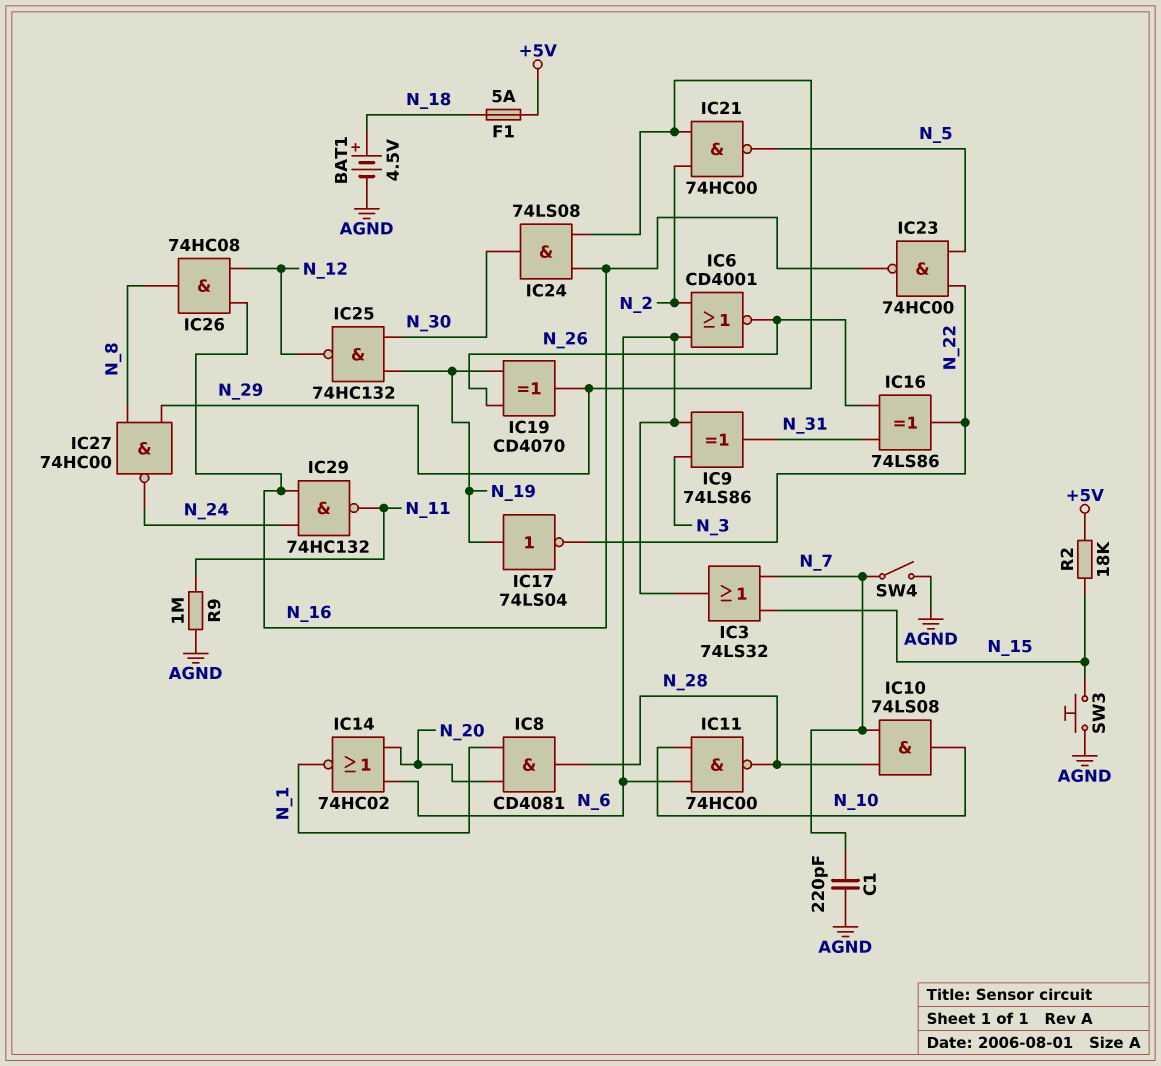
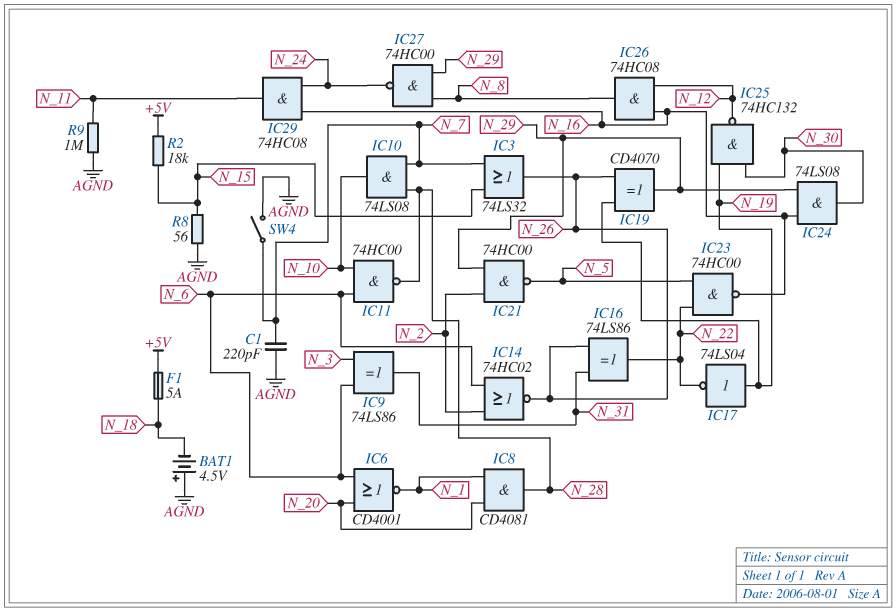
BAT1: 4.5V (plus N_18, minus AGND) -> 4.5V (plus AGND, minus N_18)
IC3: OR 74LS32 (in N_7, in N_15, out N_6) -> OR 74LS32 (in N_7, in N_15, out N_26)
IC6: NOR CD4001 (in N_2, in N_6, out N_26) -> NOR CD4001 (in N_6, in N_20, out N_1)
IC14: NOR 74HC02 (in N_6, in N_20, out N_1) -> NOR 74HC02 (in N_2, in N_6, out N_26)
IC29: NAND 74HC132 (in N_16, in N_24, out N_11) -> AND 74HC08 (in N_16, in N_24, out N_11)
R8: none -> 56 (AGND, N_15)
SW3: button (AGND, N_15) -> none

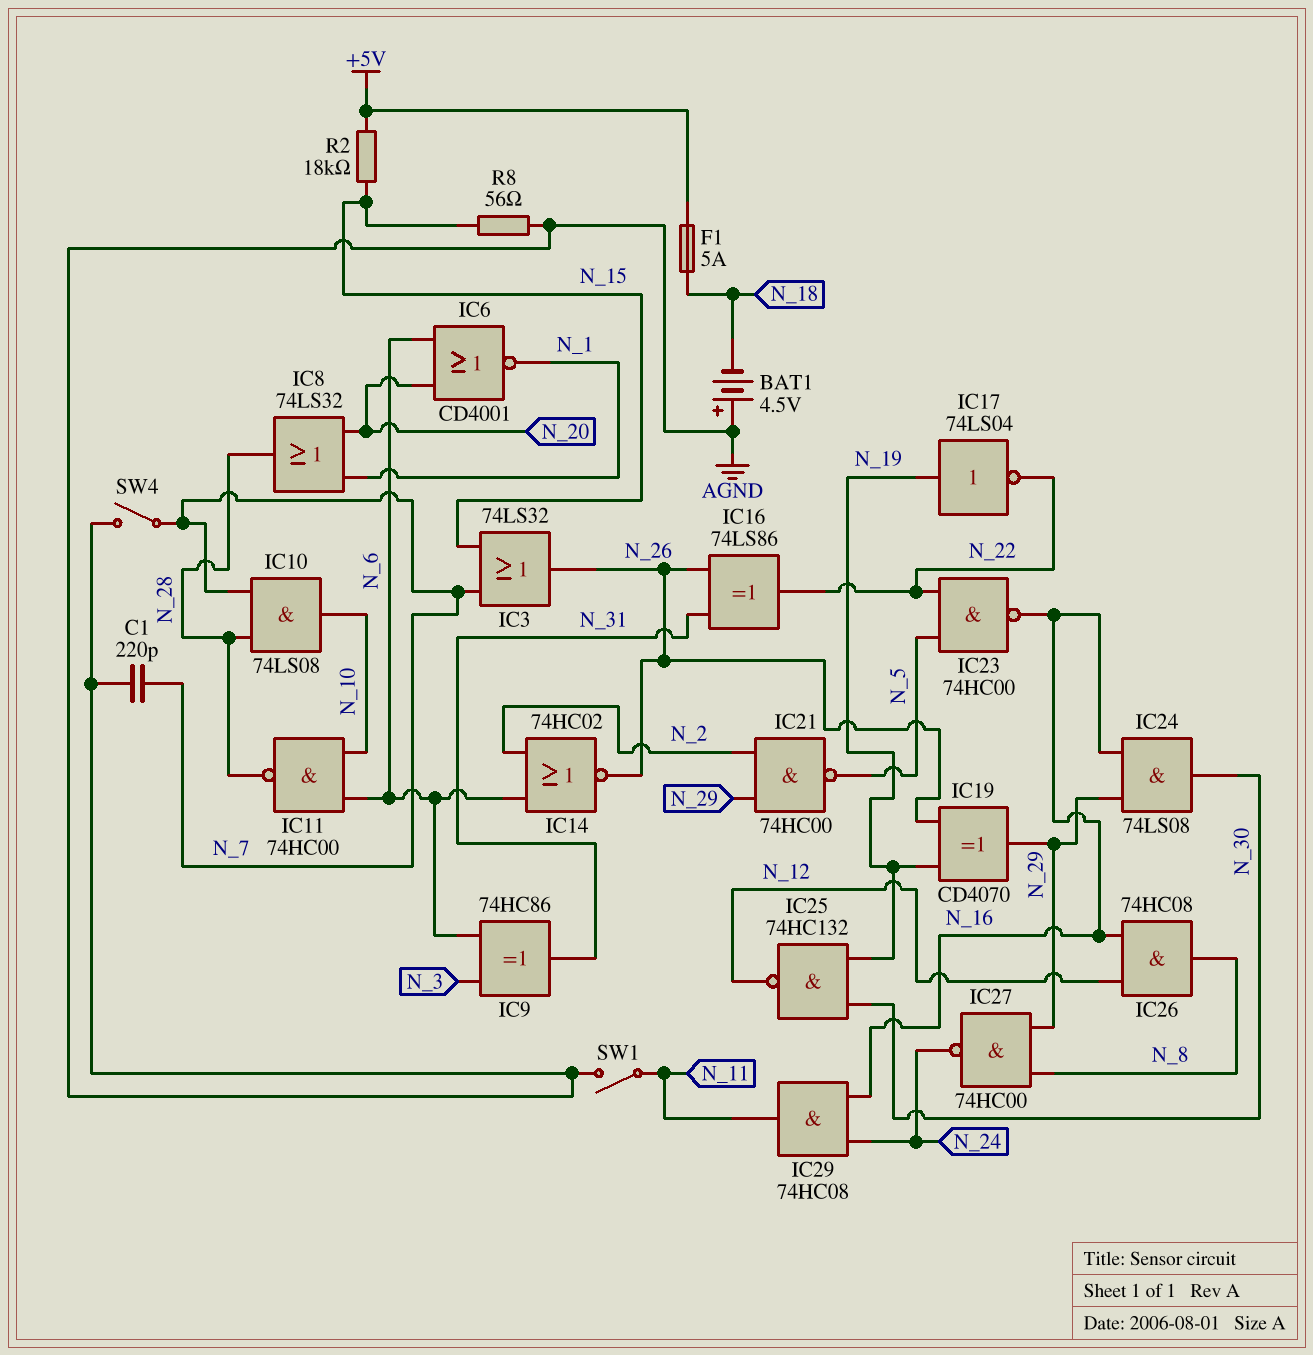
IC8: AND CD4081 (in N_1, in N_20, out N_28) -> OR 74LS32 (in N_1, in N_20, out N_28)
IC9: XOR 74LS86 (in N_3, in N_6, out N_31) -> XOR 74HC86 (in N_3, in N_6, out N_31)
R9: 1M (AGND, N_11) -> none
SW1: none -> switch (AGND, N_11)

